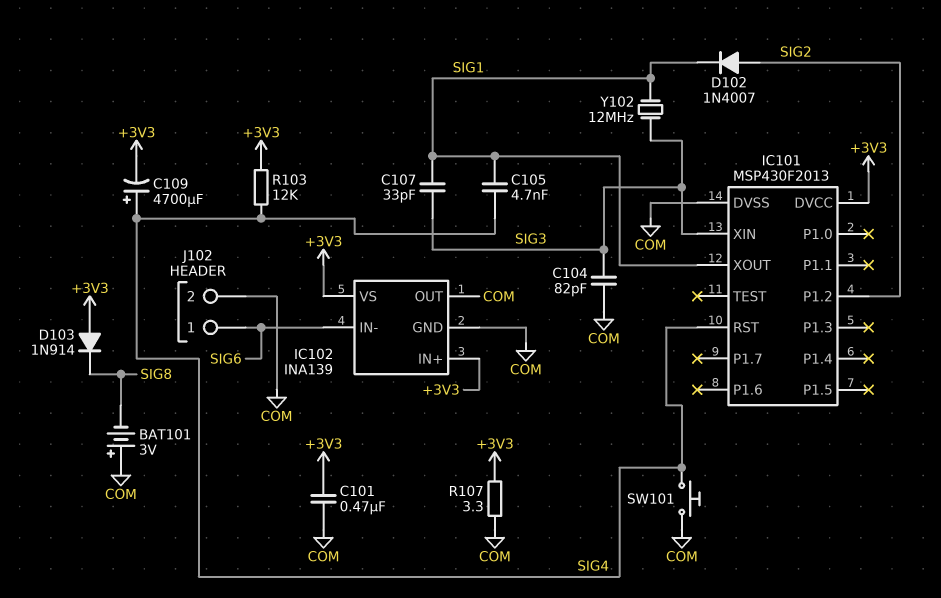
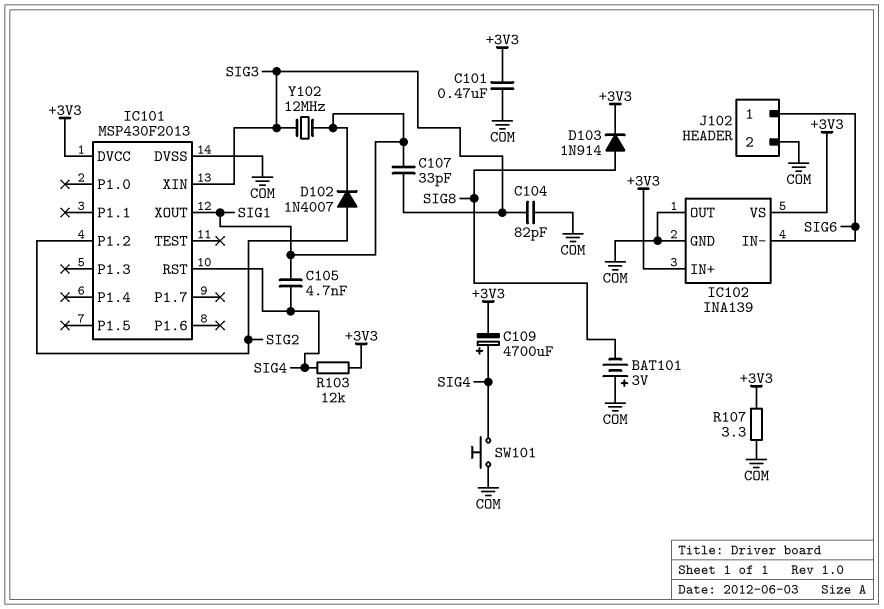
D103: diode 1N914 (A +3V3, K SIG8) -> diode 1N914 (A SIG8, K +3V3)

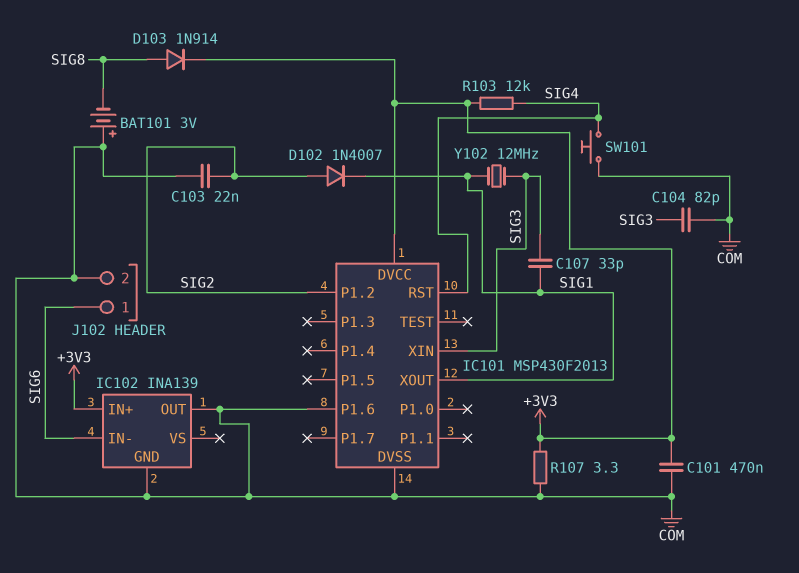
C103: none -> 22nF (COM, SIG2)
C105: 4.7nF (SIG1, SIG4) -> none
C109: 4700uF (plus SIG4, minus +3V3) -> none
IC101 pin P1.6: none -> COM
IC102 pin VS: +3V3 -> none

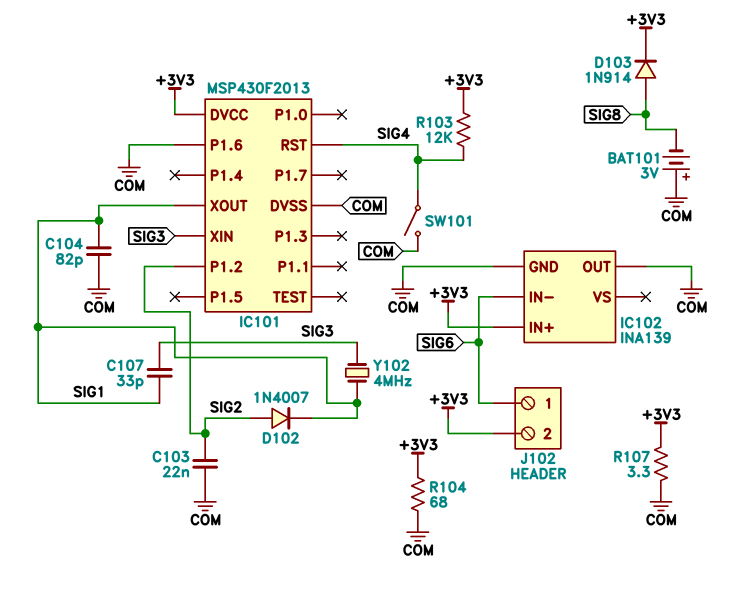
C101: 470nF (+3V3, COM) -> none
C104: 82pF (COM, SIG3) -> 82pF (COM, SIG1)
J102 pin 2: COM -> +3V3
R104: none -> 68 (+3V3, COM)
SW101: button (COM, SIG4) -> switch (COM, SIG4)
Y102: 12MHz (SIG1, SIG3) -> 4MHz (SIG1, SIG3)

